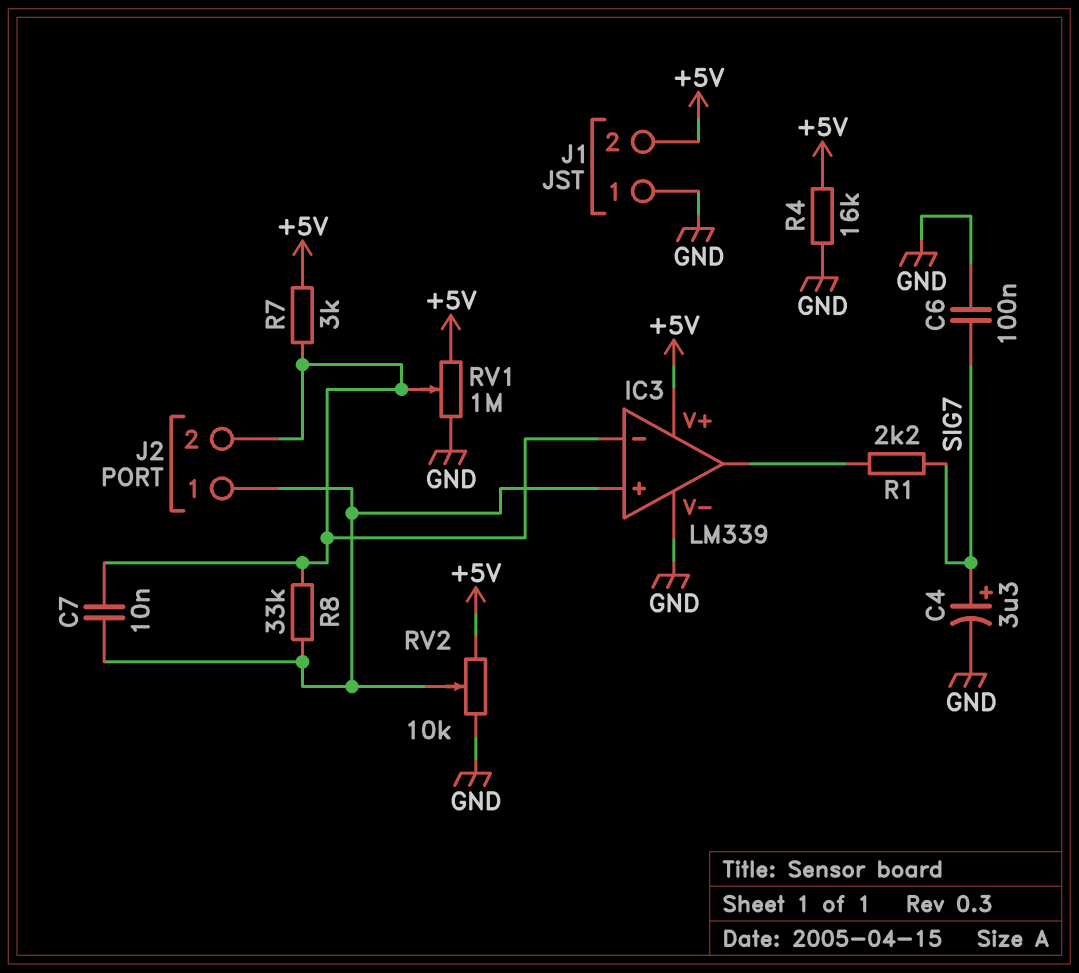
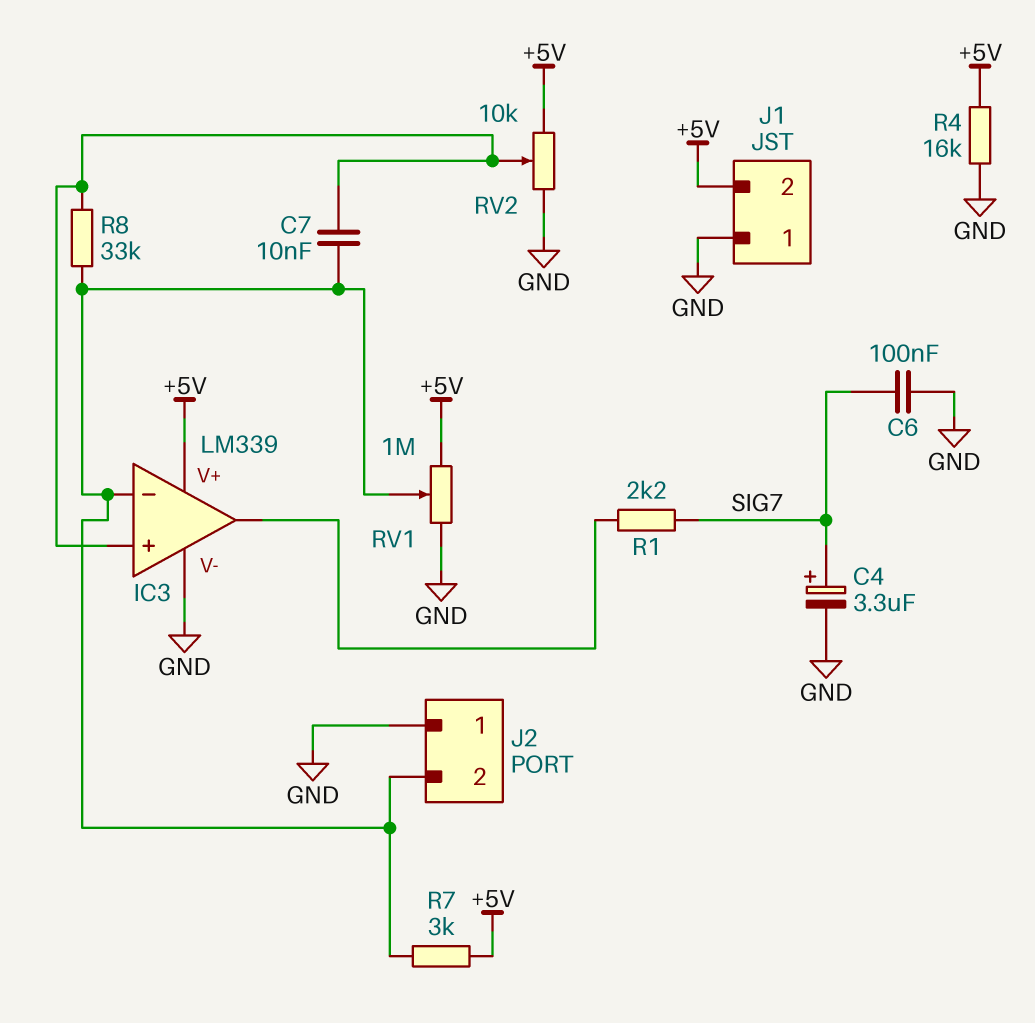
J2 pin 1: IC3/in+ -> GND

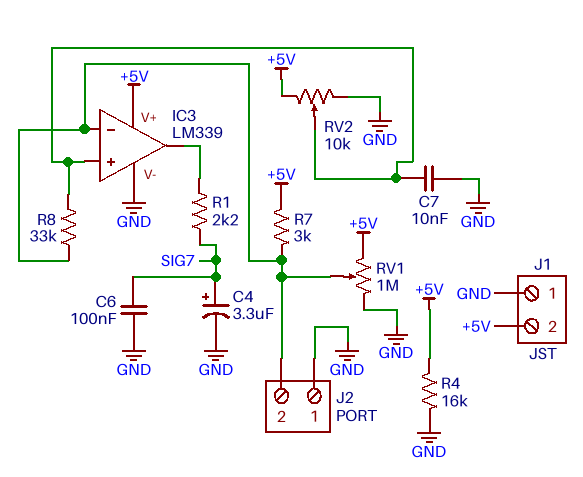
C7: 10nF (IC3/in+, IC3/in-) -> 10nF (GND, IC3/in+)

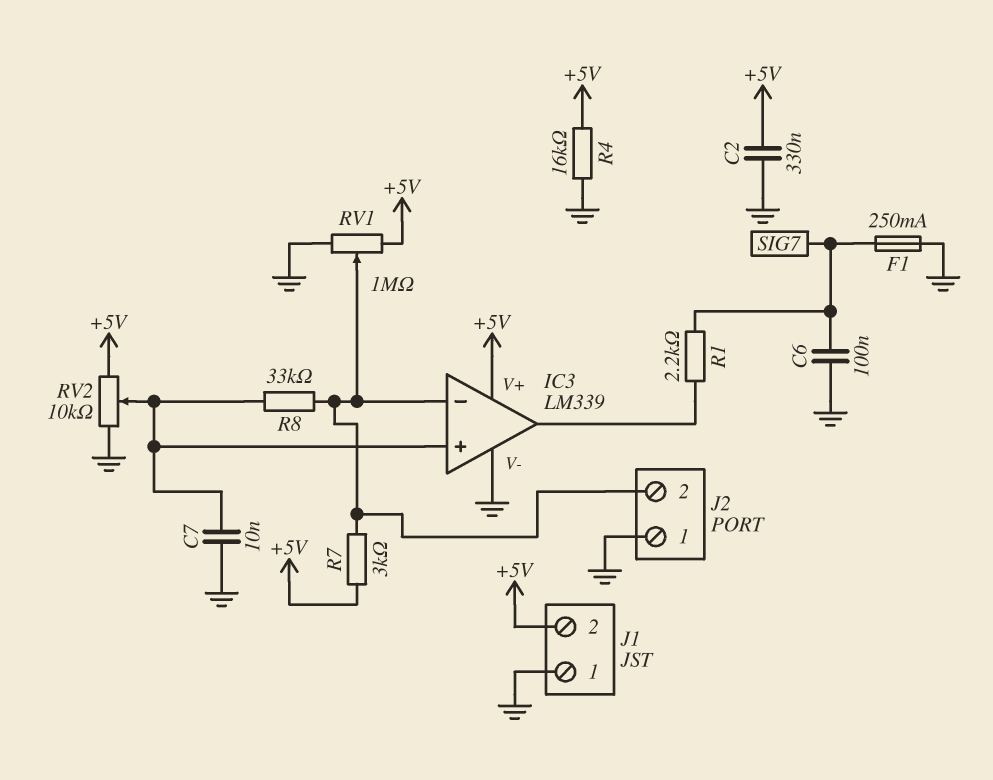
C2: none -> 330nF (+5V, GND)
C4: 3.3uF (plus SIG7, minus GND) -> none
F1: none -> 250mA (GND, SIG7)

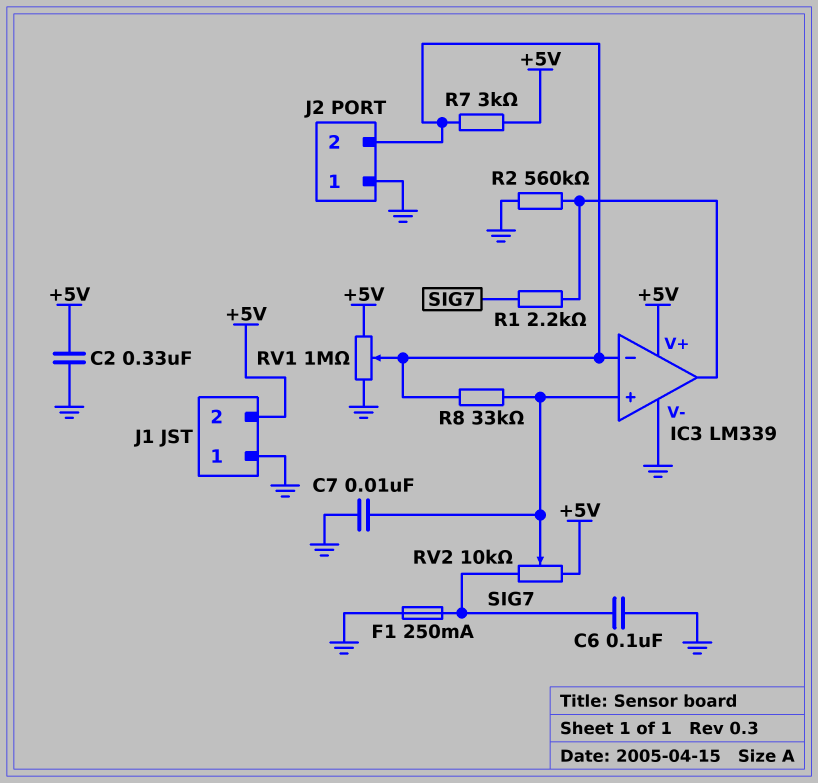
R2: none -> 560k (GND, IC3/out)
R4: 16k (+5V, GND) -> none
RV2: 10k (+5V, GND, wiper IC3/in+) -> 10k (+5V, SIG7, wiper IC3/in+)

